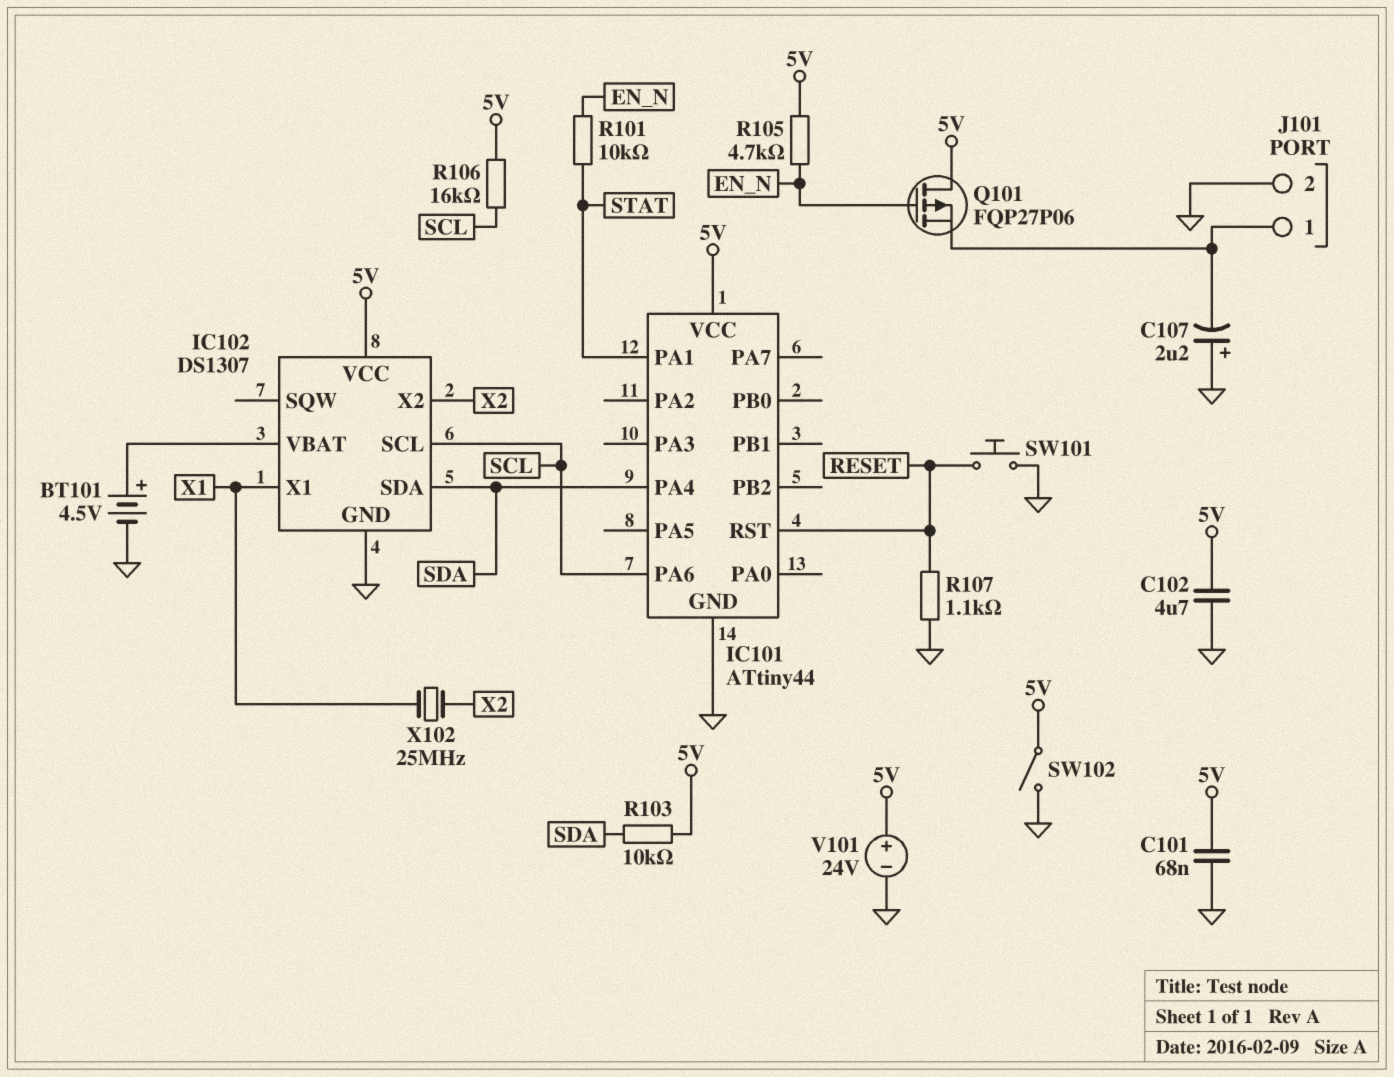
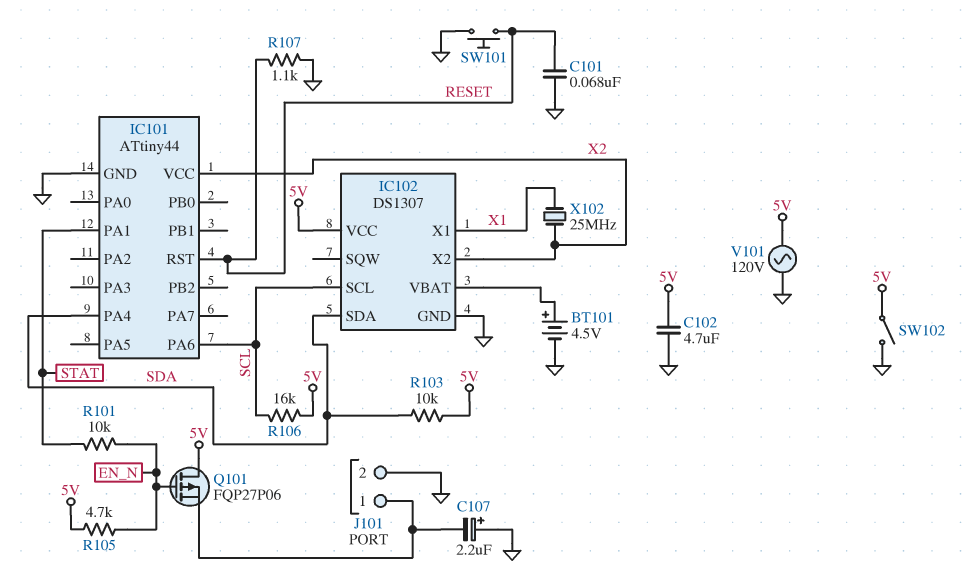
C101: 68nF (5V, GND) -> 68nF (GND, RESET)
IC101 pin VCC: 5V -> X2
V101: 24V (plus 5V, minus GND) -> AC 120V (5V, GND)

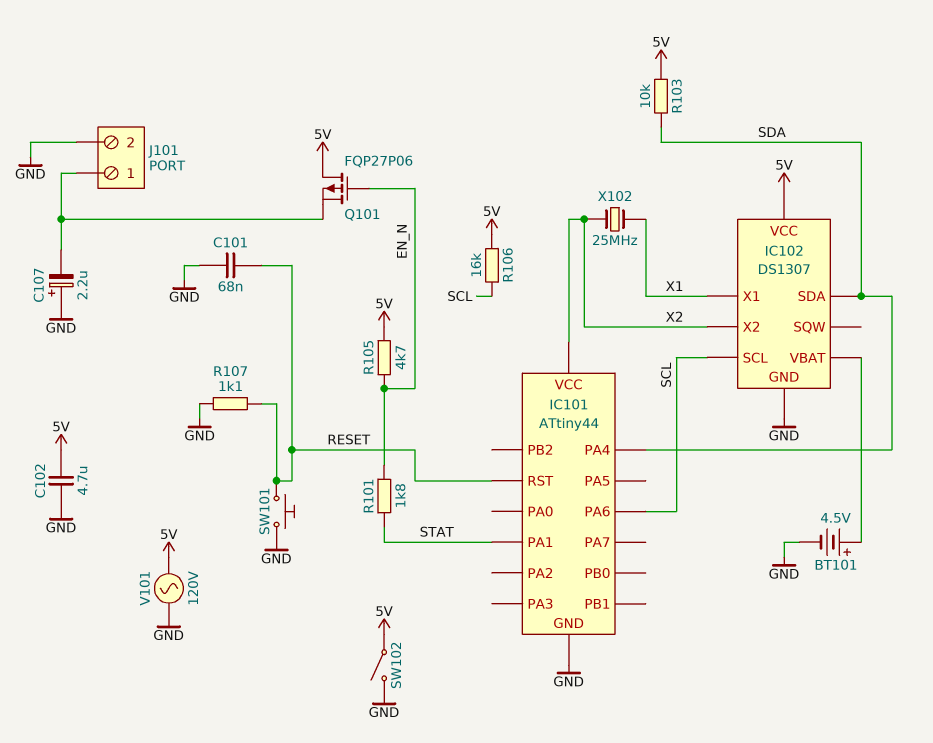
R101: 10k (EN_N, STAT) -> 1.8k (EN_N, STAT)

